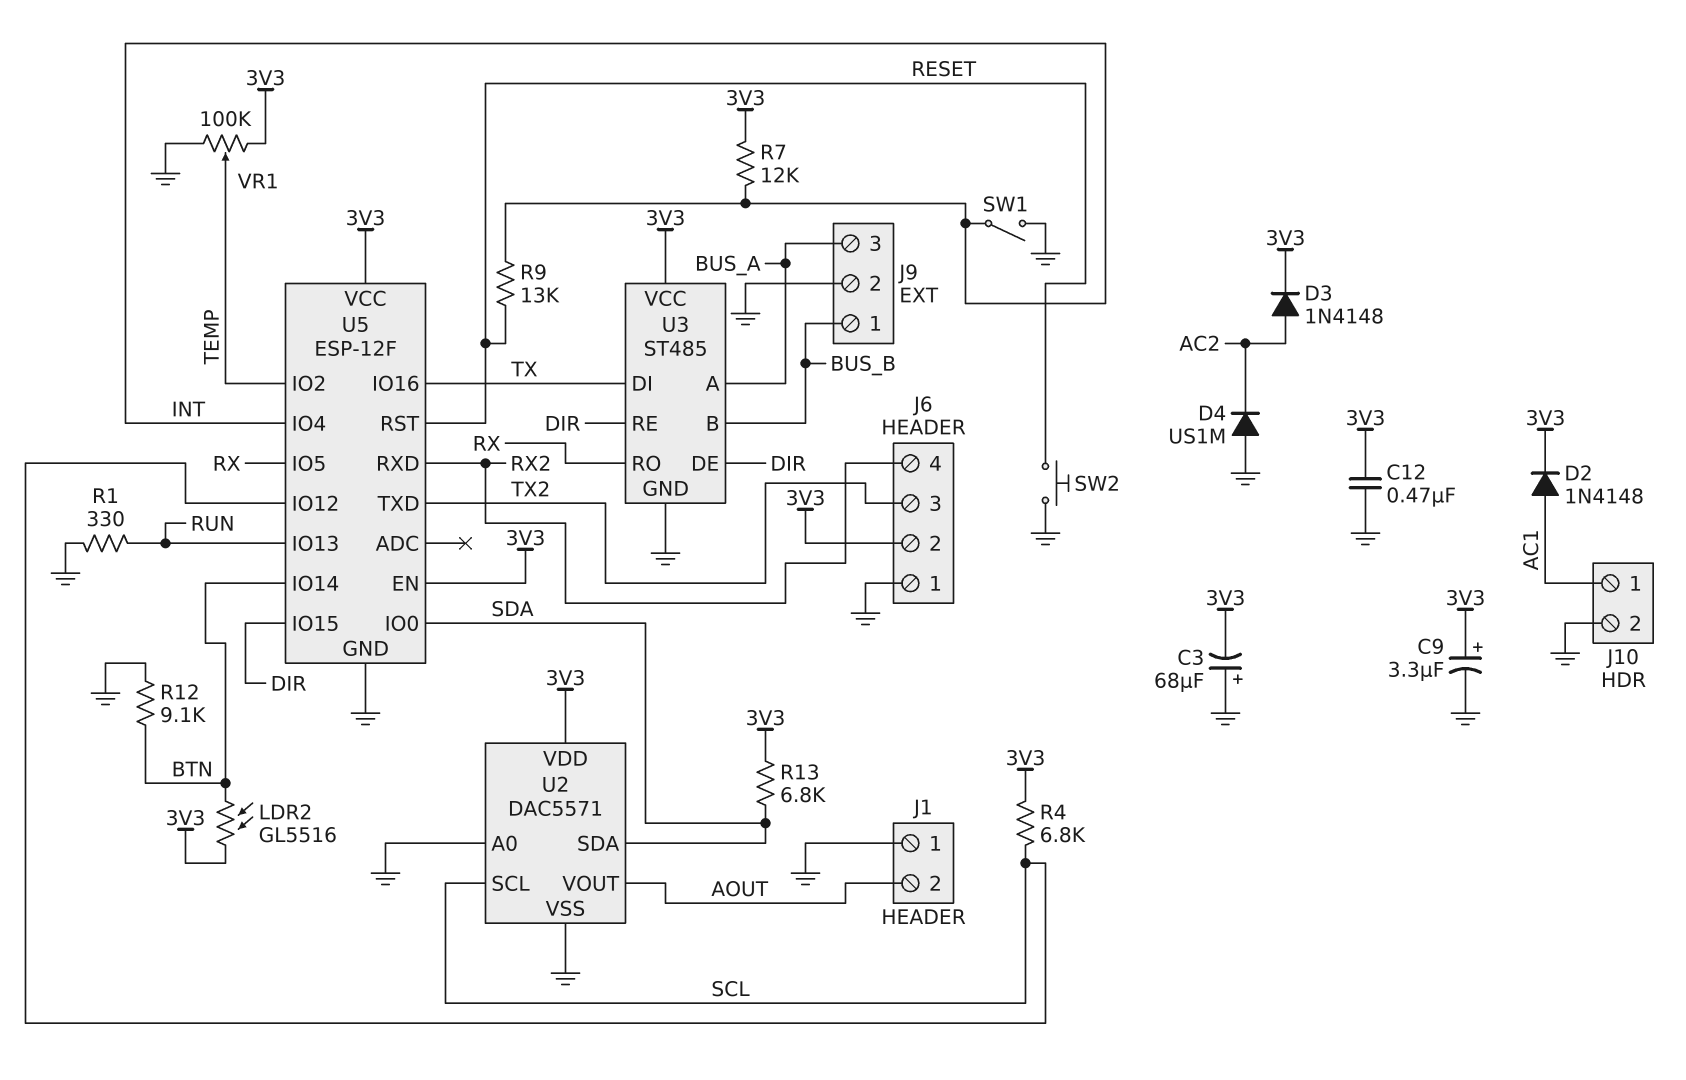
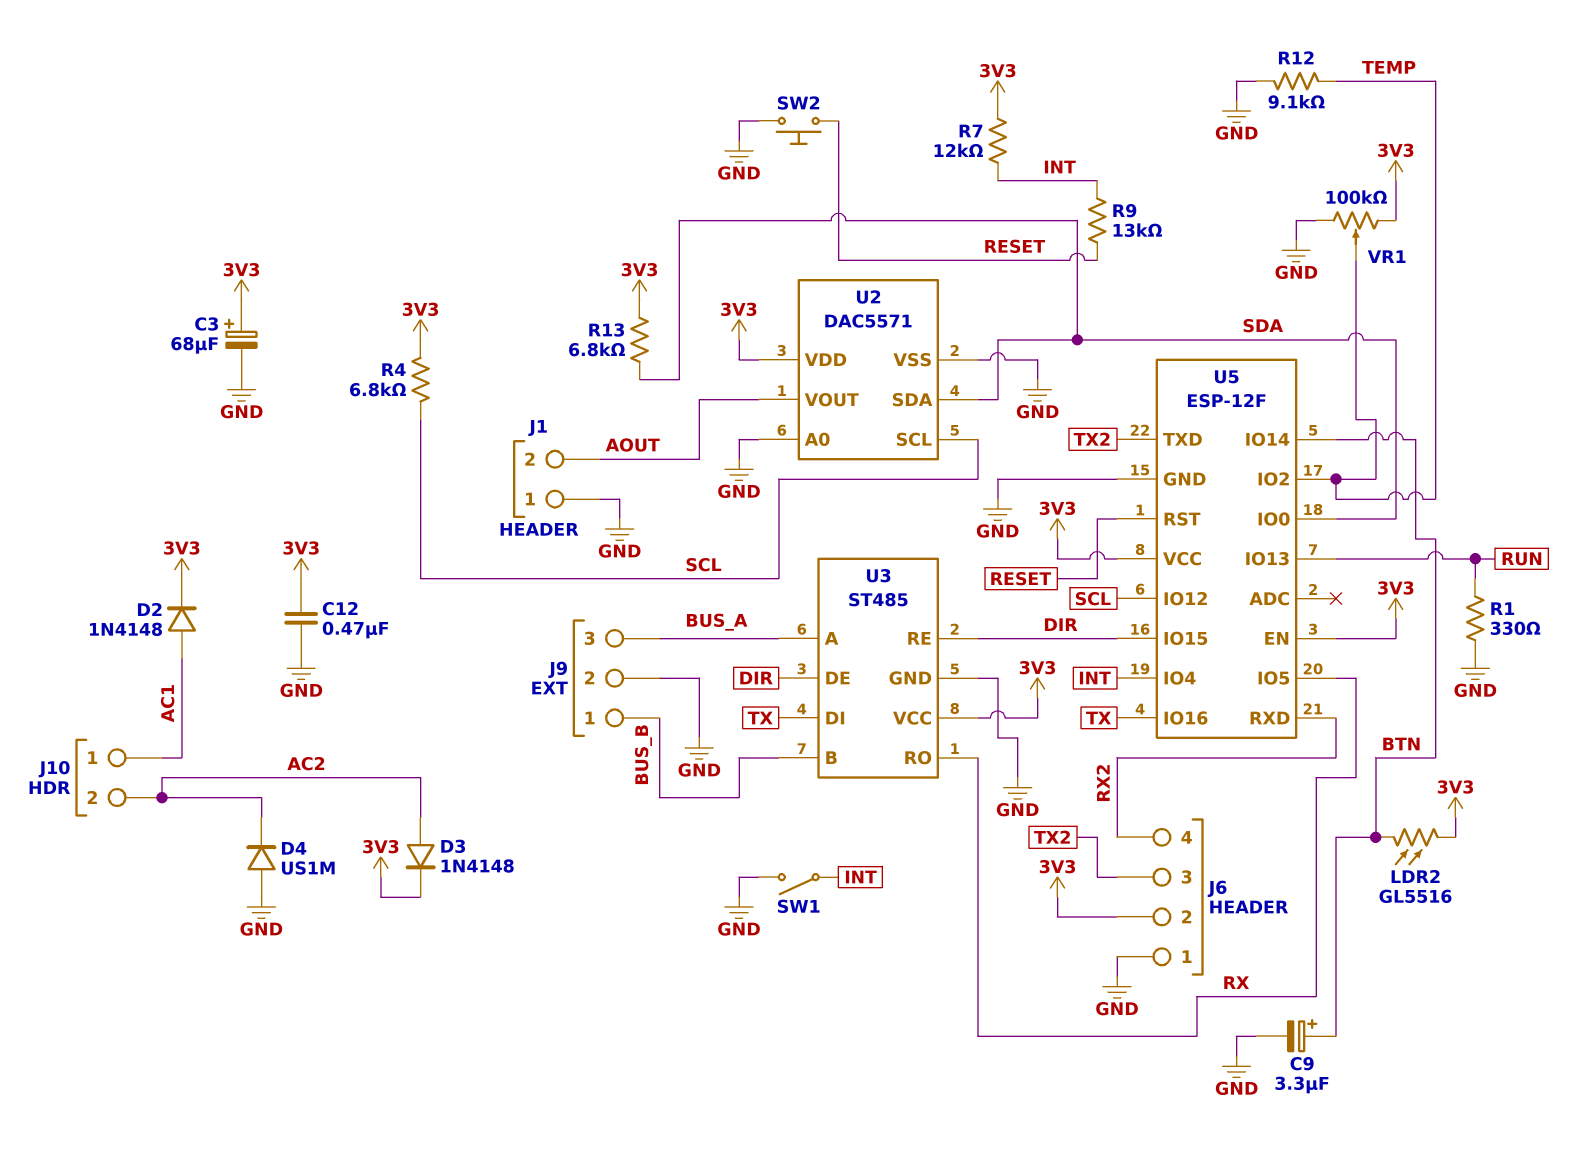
C3: 68uF (plus GND, minus 3V3) -> 68uF (plus 3V3, minus GND)
C9: 3.3uF (plus 3V3, minus GND) -> 3.3uF (plus BTN, minus GND)
J10 pin 2: GND -> AC2
R12: 9.1k (BTN, GND) -> 9.1k (GND, TEMP)

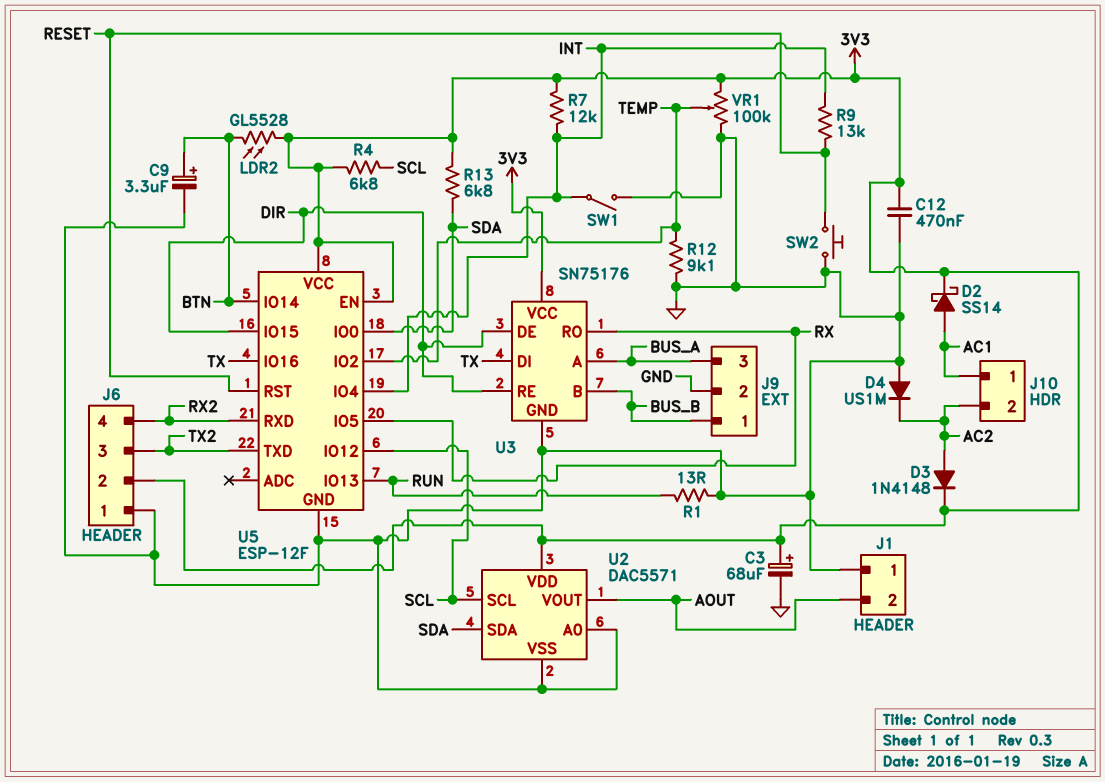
D2: diode 1N4148 (A AC1, K 3V3) -> schottky SS14 (A AC1, K 3V3)
LDR2: GL5516 (3V3, BTN) -> GL5528 (3V3, BTN)
R1: 330 (GND, RUN) -> 13 (GND, RUN)
U3: ST485 -> SN75176

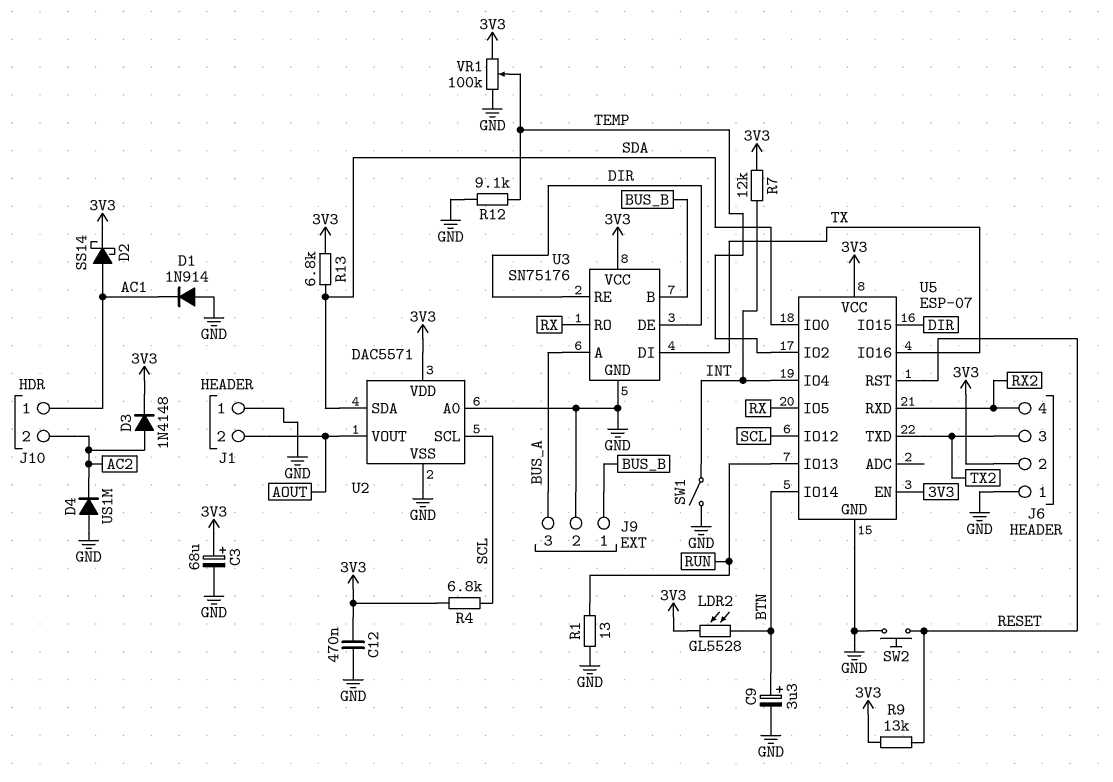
D1: none -> diode 1N914 (A GND, K AC1)
R9: 13k (INT, RESET) -> 13k (3V3, RESET)
U5: ESP-12F -> ESP-07

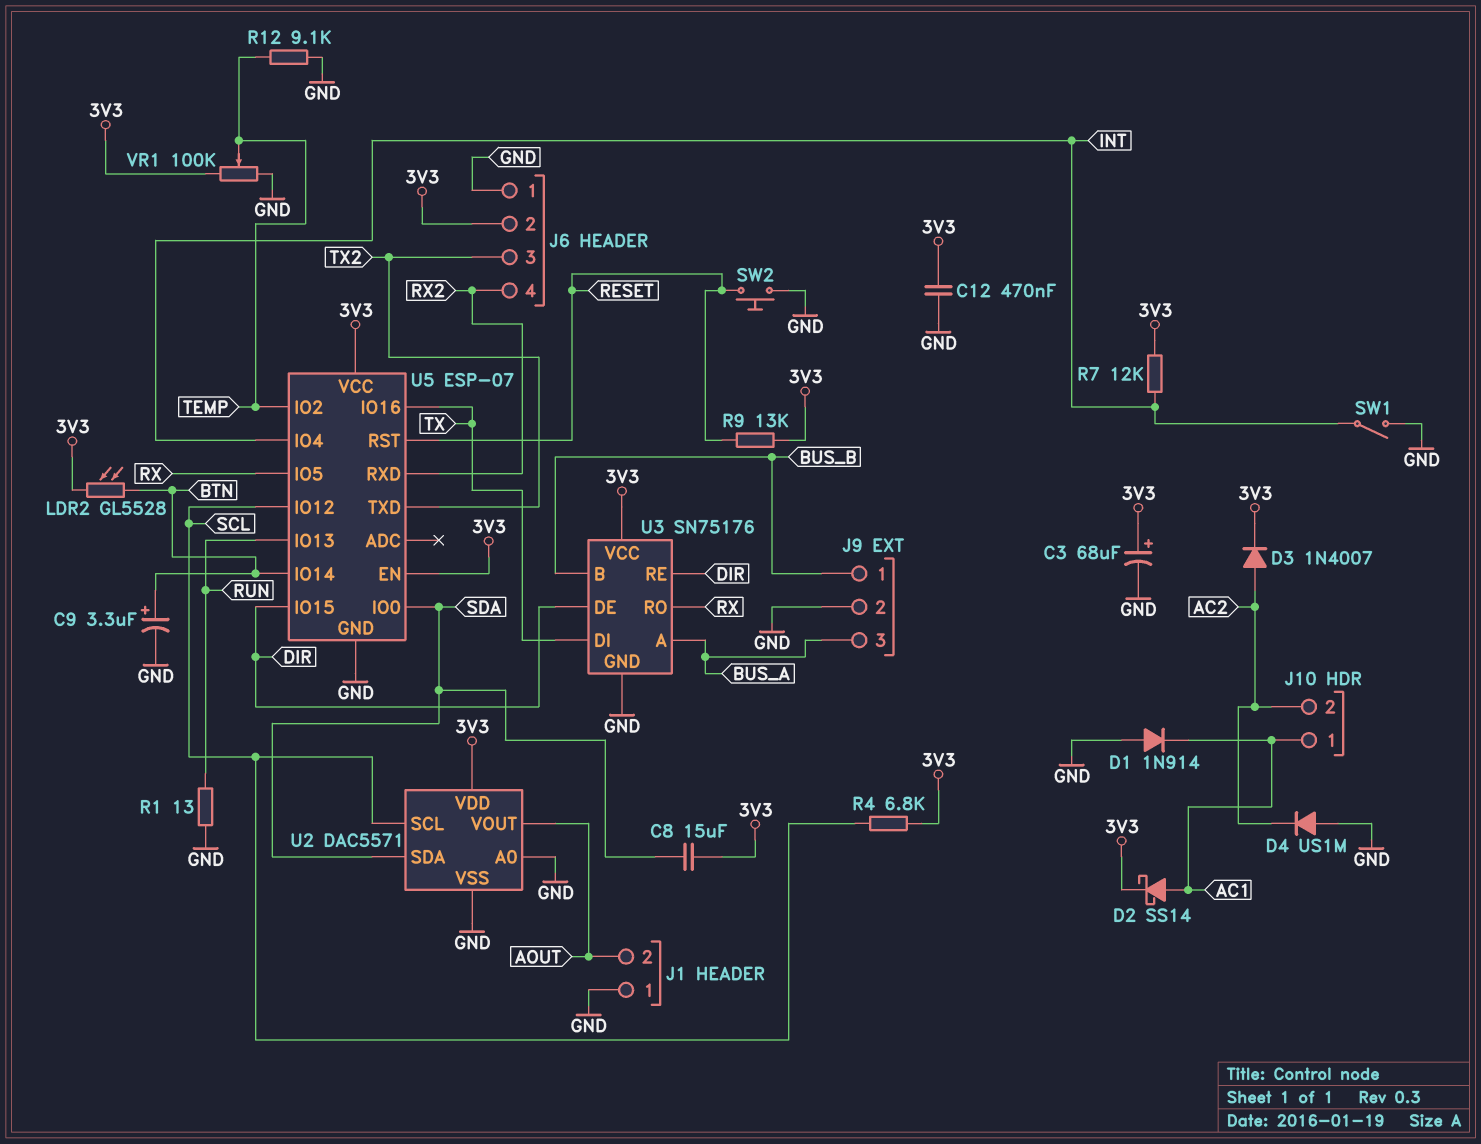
C8: none -> 15uF (3V3, SDA)
D3: diode 1N4148 (A AC2, K 3V3) -> diode 1N4007 (A AC2, K 3V3)
R13: 6.8k (3V3, SDA) -> none

